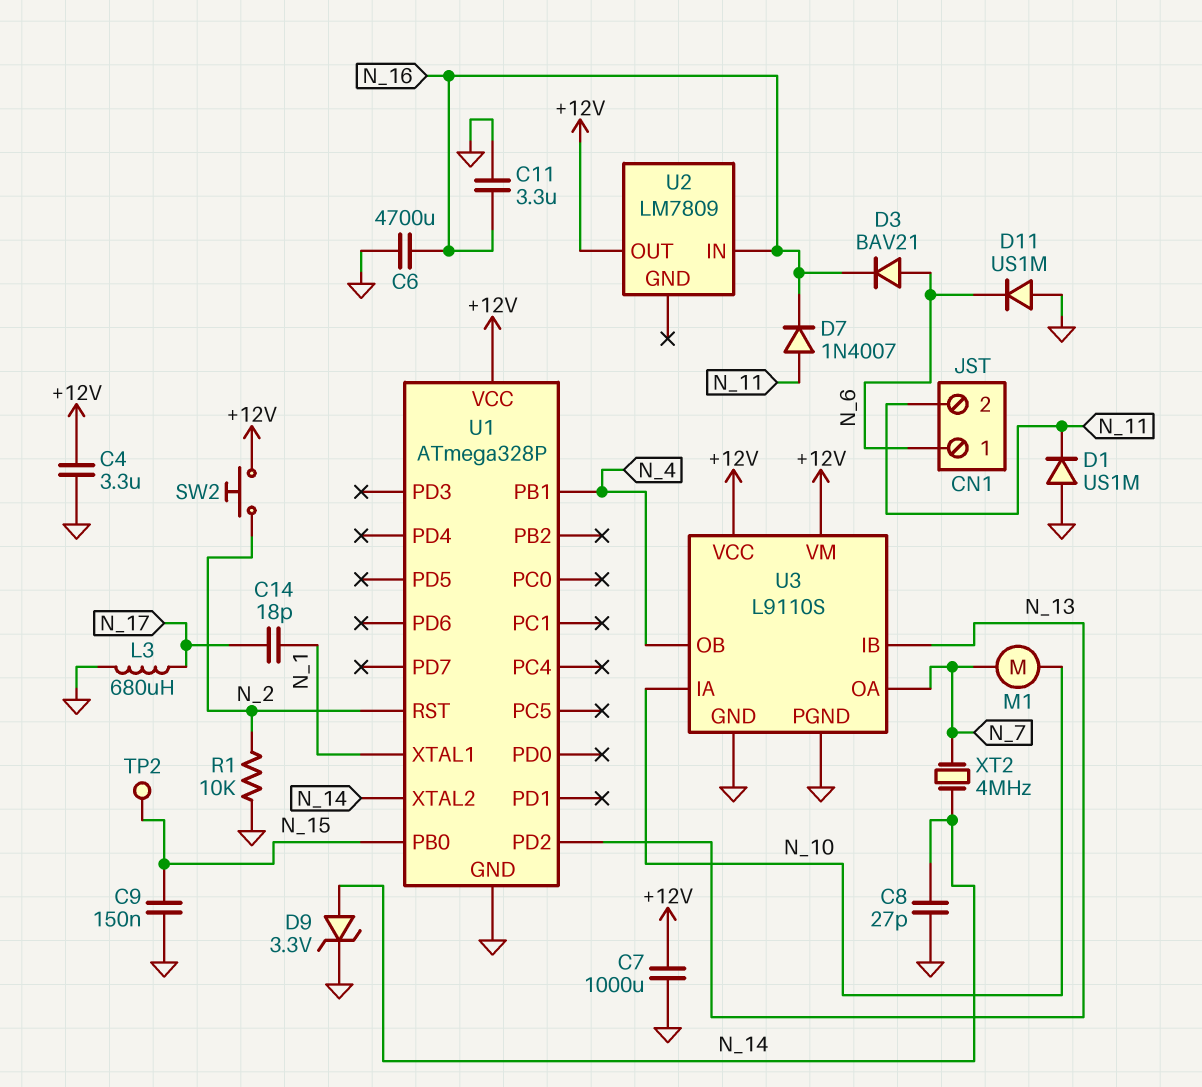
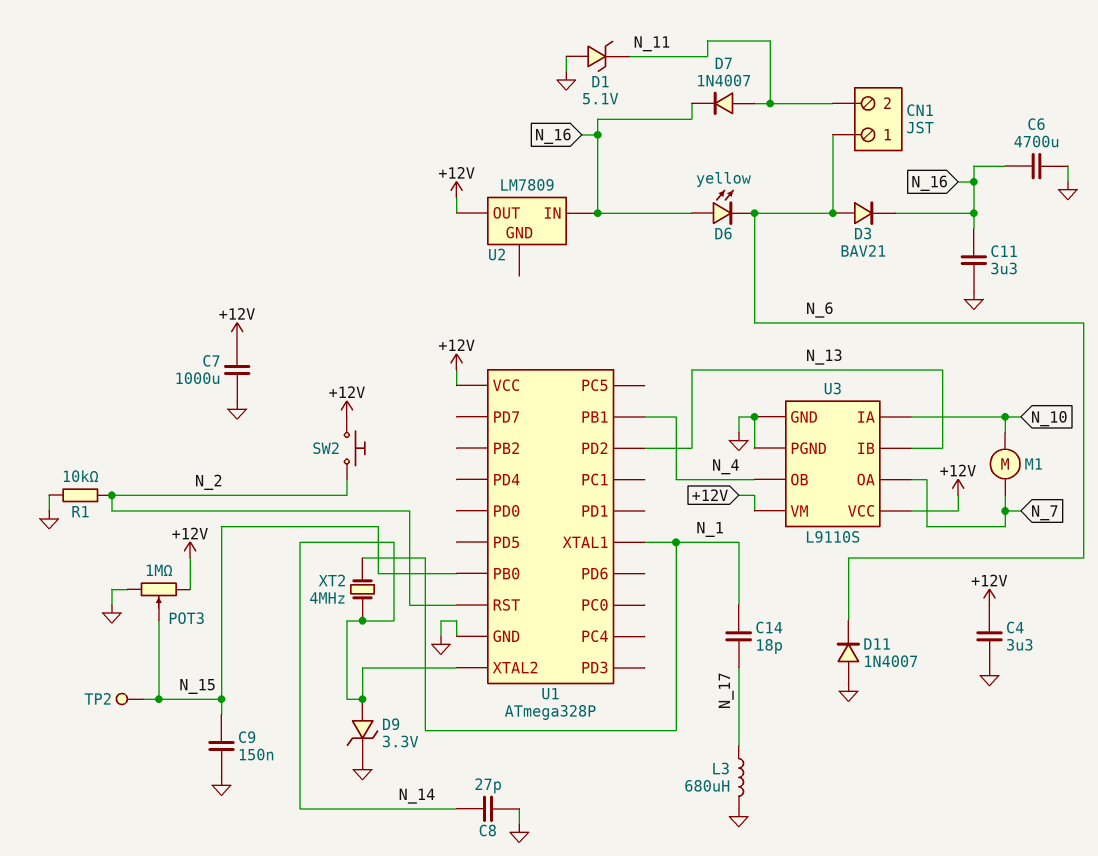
D1: diode US1M (A GND, K N_11) -> zener 5.1V (A GND, K N_11)
D6: none -> LED yellow (A N_16, K N_6)
D11: diode US1M (A GND, K N_6) -> diode 1N4007 (A GND, K N_6)
POT3: none -> 1M (+12V, GND, wiper N_15)
XT2: 4MHz (N_7, N_14) -> 4MHz (N_1, N_14)

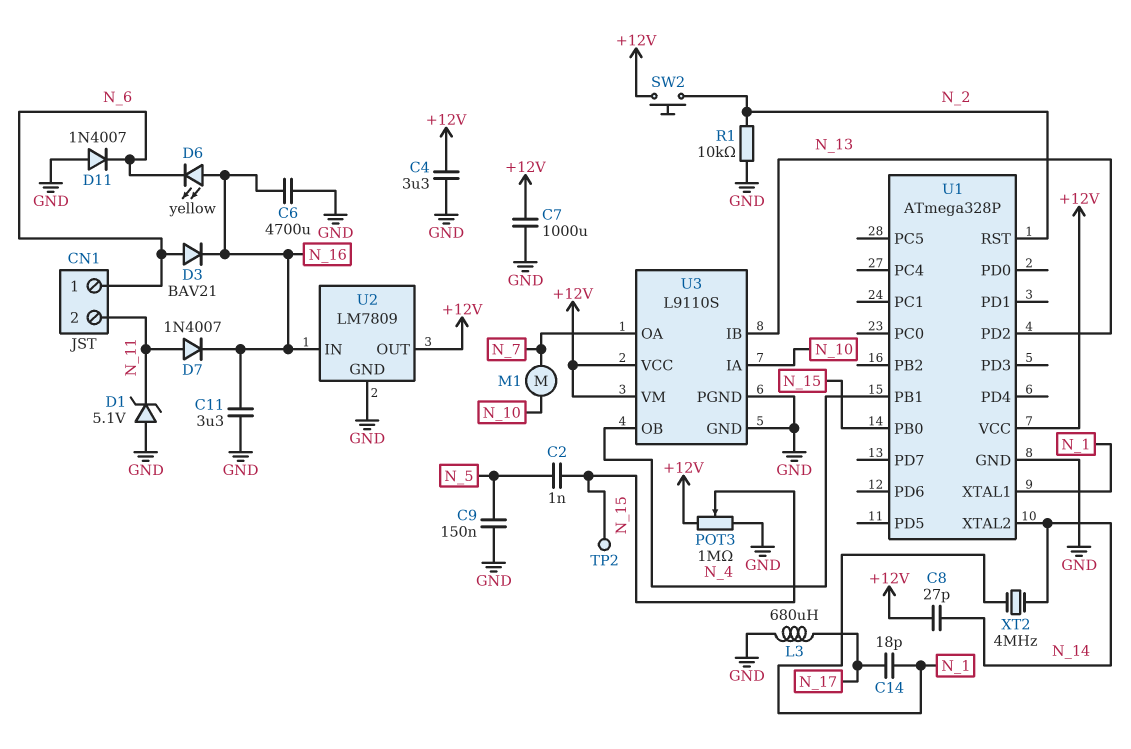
C2: none -> 1nF (N_5, N_15)
C8: 27pF (GND, N_14) -> 27pF (+12V, N_14)
C9: 150nF (GND, N_15) -> 150nF (GND, N_5)
D9: zener 3.3V (A N_14, K GND) -> none
U2 pin GND: none -> GND

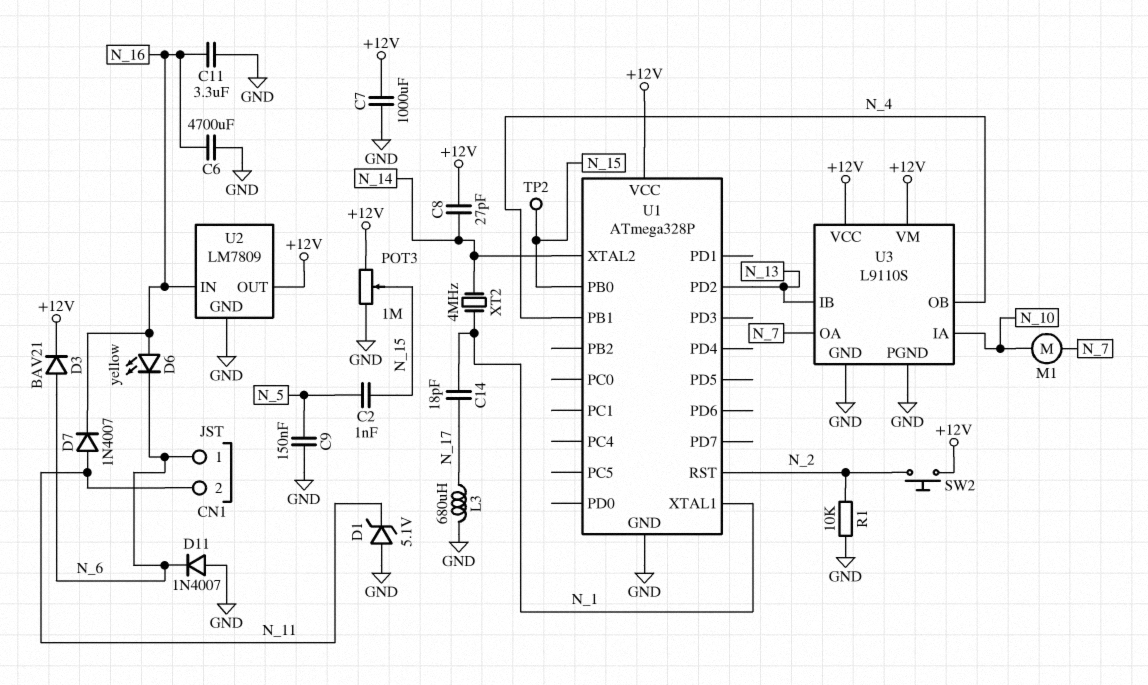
C4: 3.3uF (+12V, GND) -> none
D3: diode BAV21 (A N_6, K N_16) -> diode BAV21 (A N_6, K +12V)

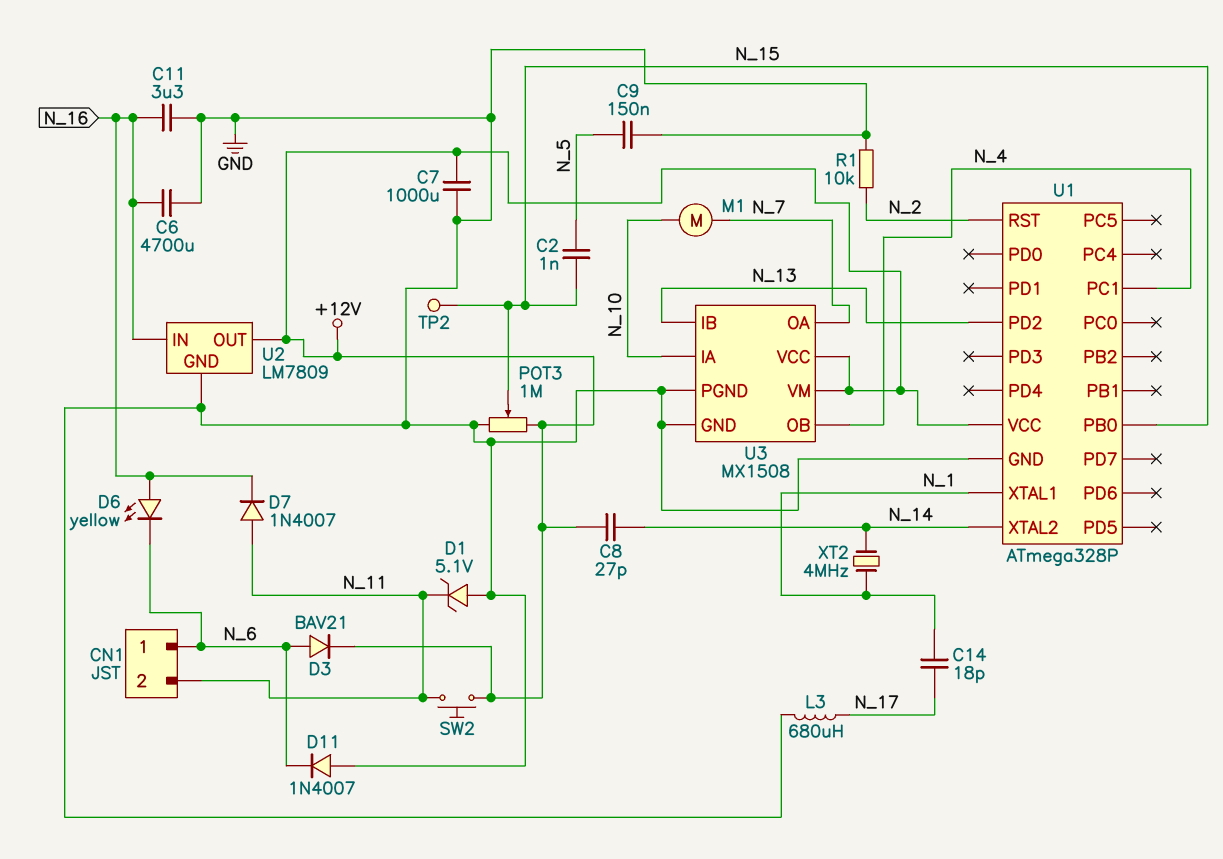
SW2: button (+12V, N_2) -> button (+12V, N_11)
U1 pin PB1: N_4 -> none
U1 pin PC1: none -> N_4
U3: L9110S -> MX1508

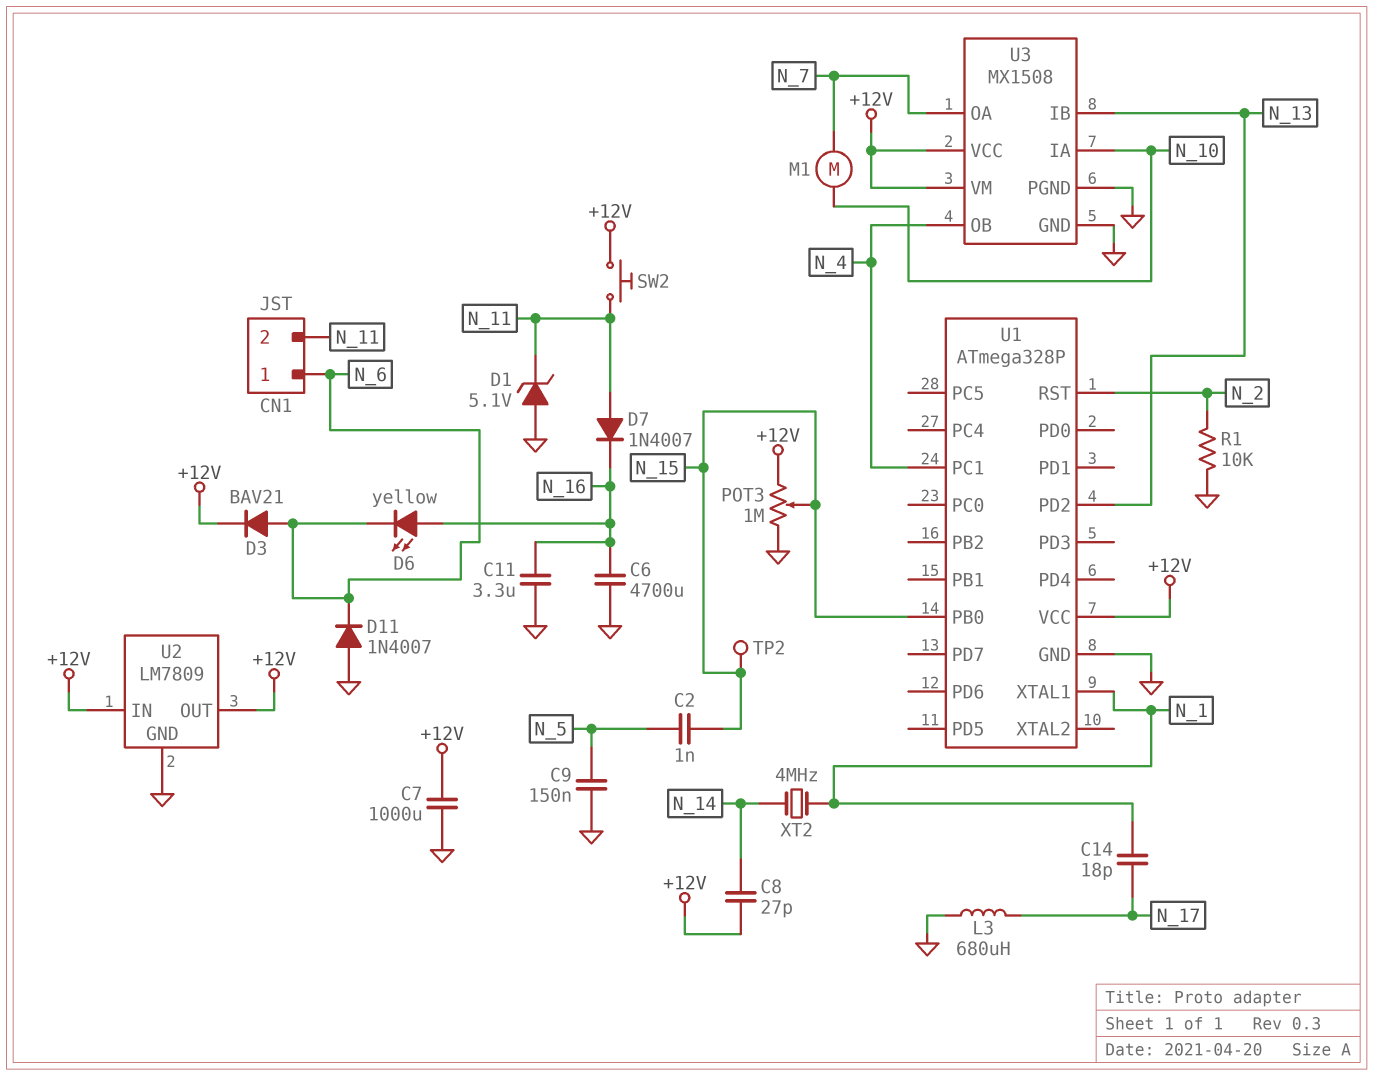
U1 pin XTAL2: N_14 -> none
U2 pin IN: N_16 -> +12V

